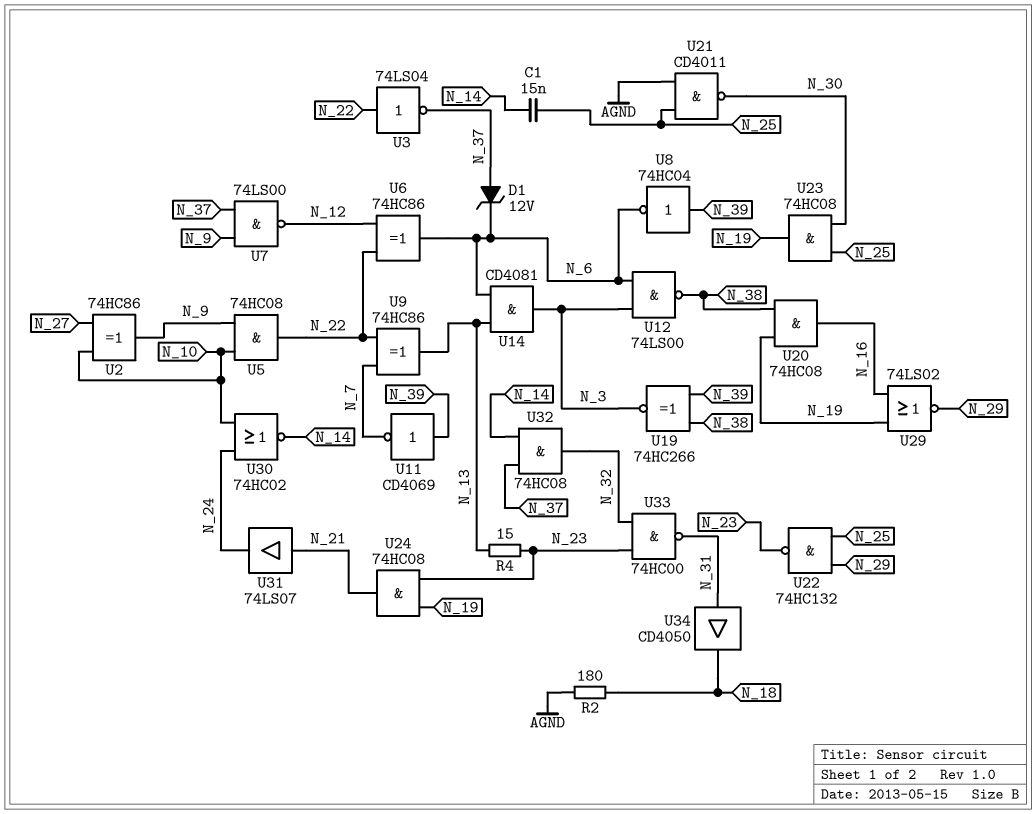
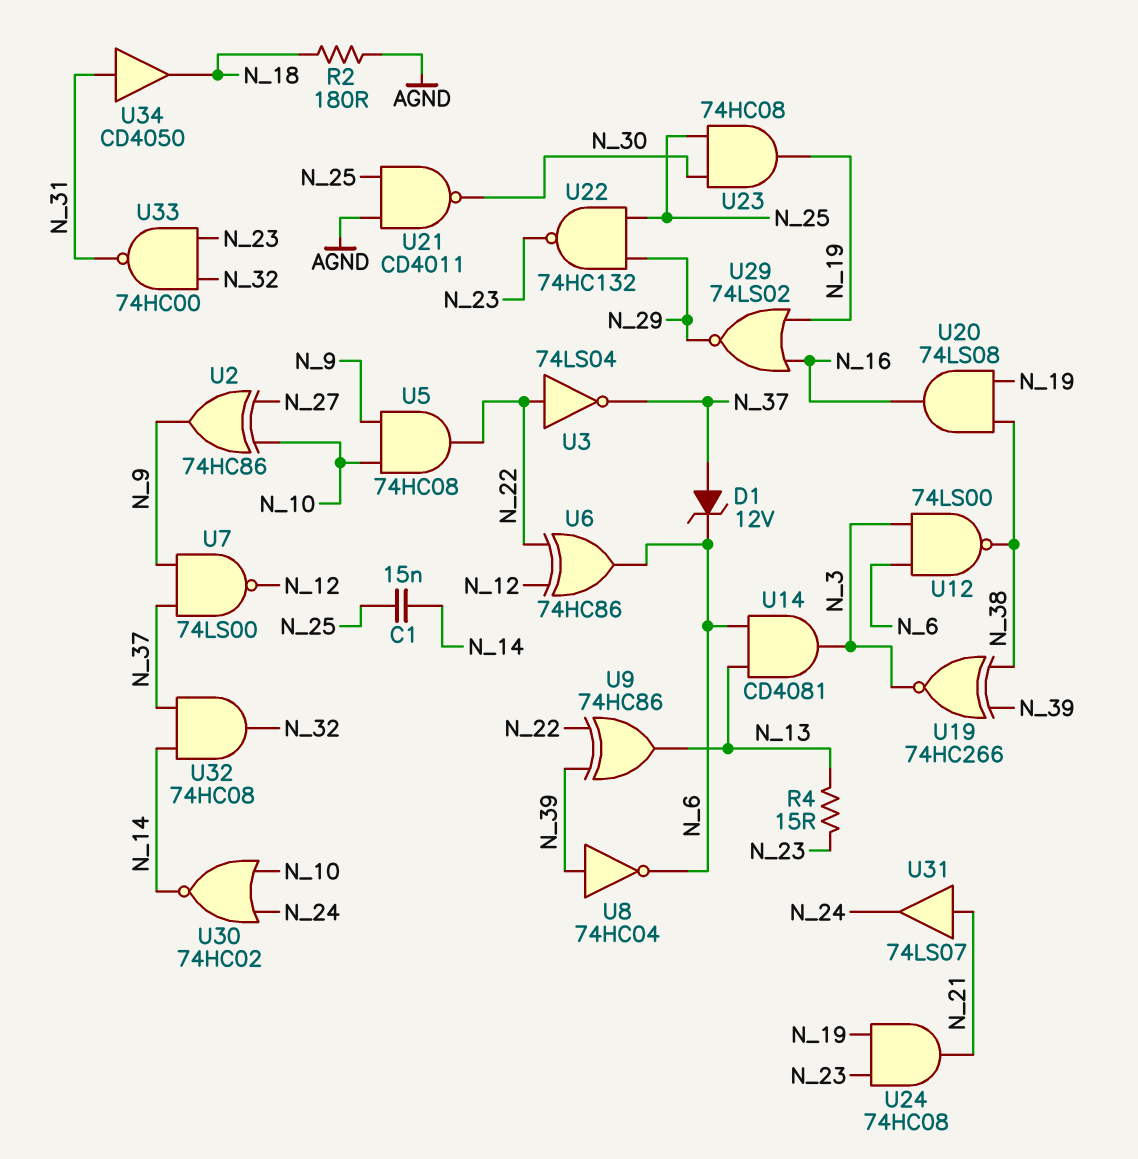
U9: XOR 74HC86 (in N_7, in N_22, out N_13) -> XOR 74HC86 (in N_22, in N_39, out N_13)
U11: NOT CD4069 (in N_39, out N_7) -> none
U20: AND 74HC08 (in N_19, in N_38, out N_16) -> AND 74LS08 (in N_19, in N_38, out N_16)

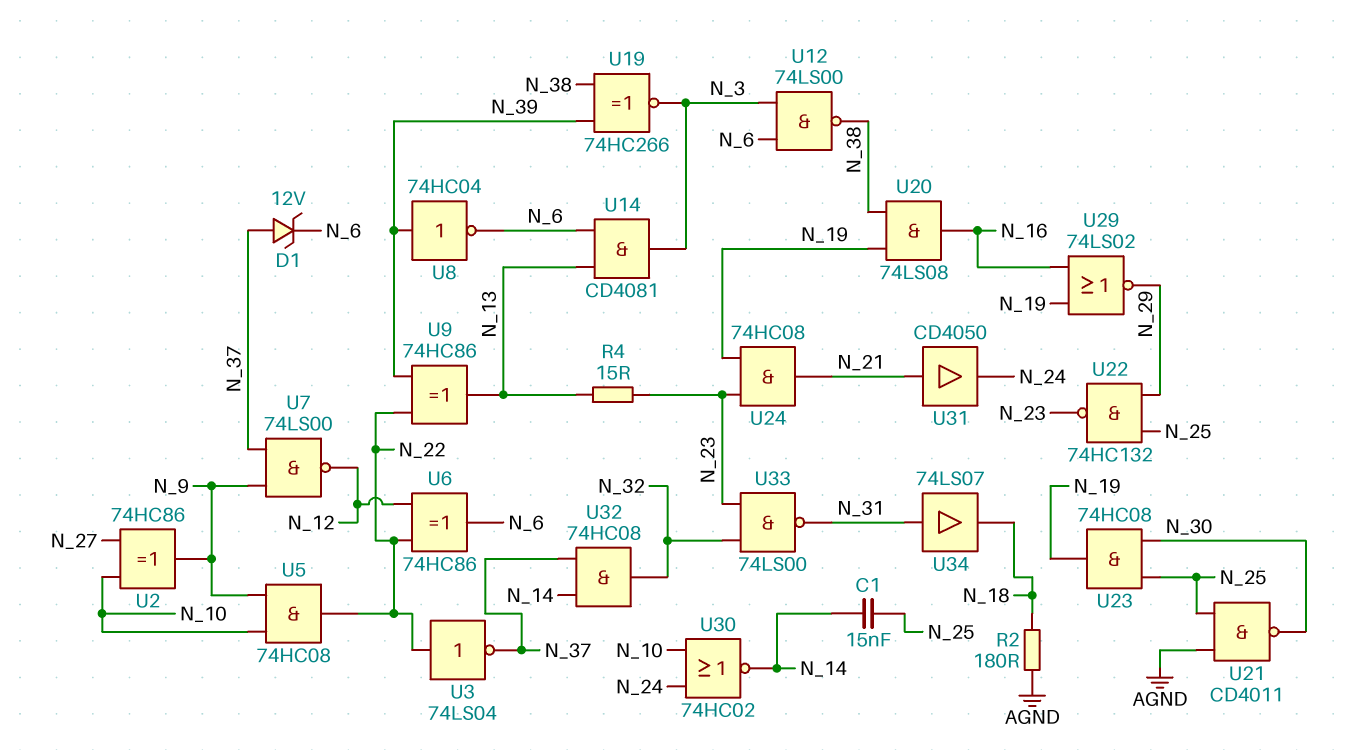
U31: buffer 74LS07 (in N_21, out N_24) -> buffer CD4050 (in N_21, out N_24)
U33: NAND 74HC00 (in N_23, in N_32, out N_31) -> NAND 74LS00 (in N_23, in N_32, out N_31)
U34: buffer CD4050 (in N_31, out N_18) -> buffer 74LS07 (in N_31, out N_18)

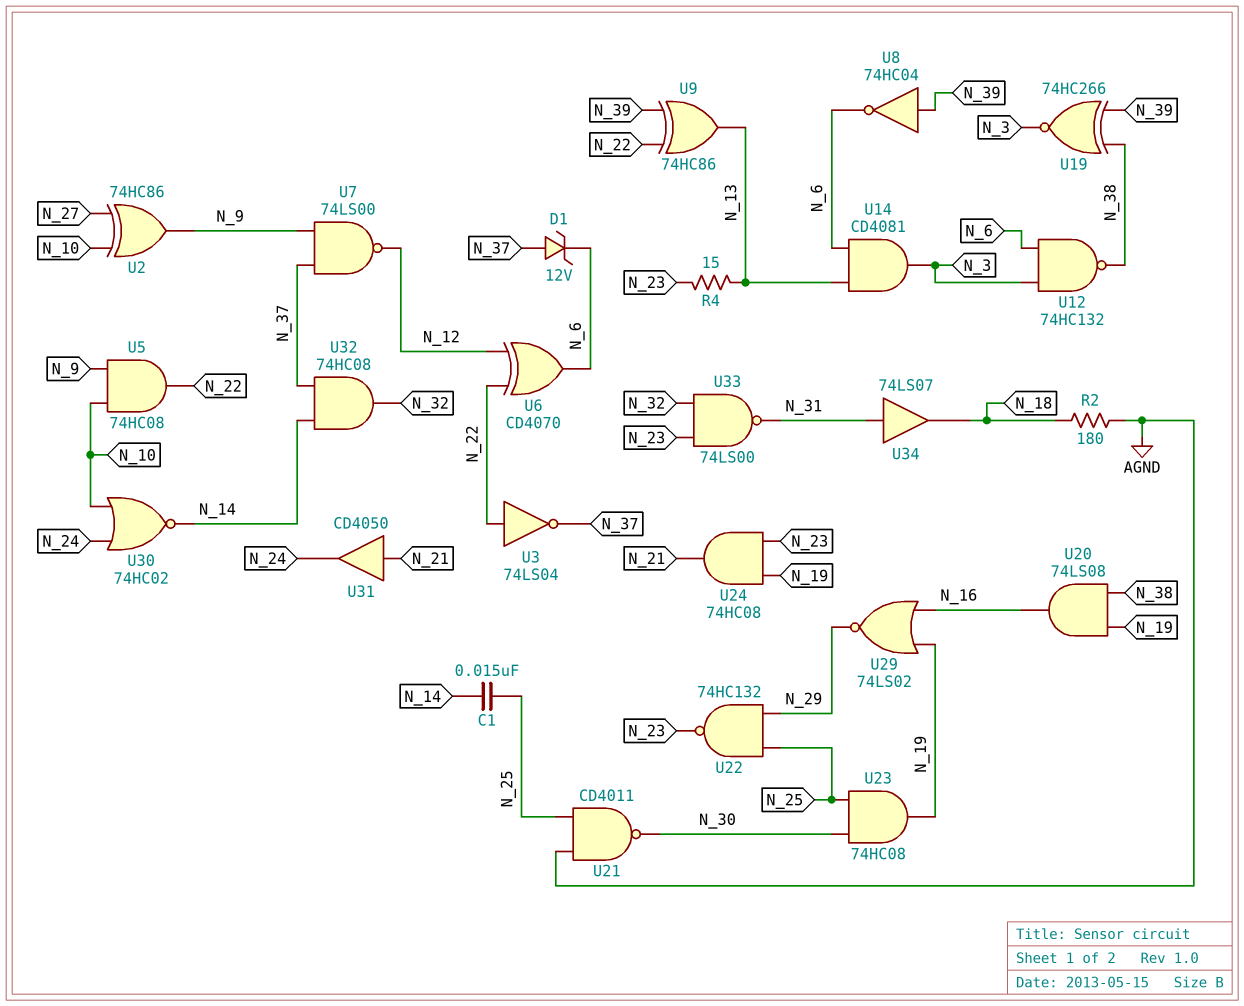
U6: XOR 74HC86 (in N_12, in N_22, out N_6) -> XOR CD4070 (in N_12, in N_22, out N_6)
U12: NAND 74LS00 (in N_3, in N_6, out N_38) -> NAND 74HC132 (in N_3, in N_6, out N_38)

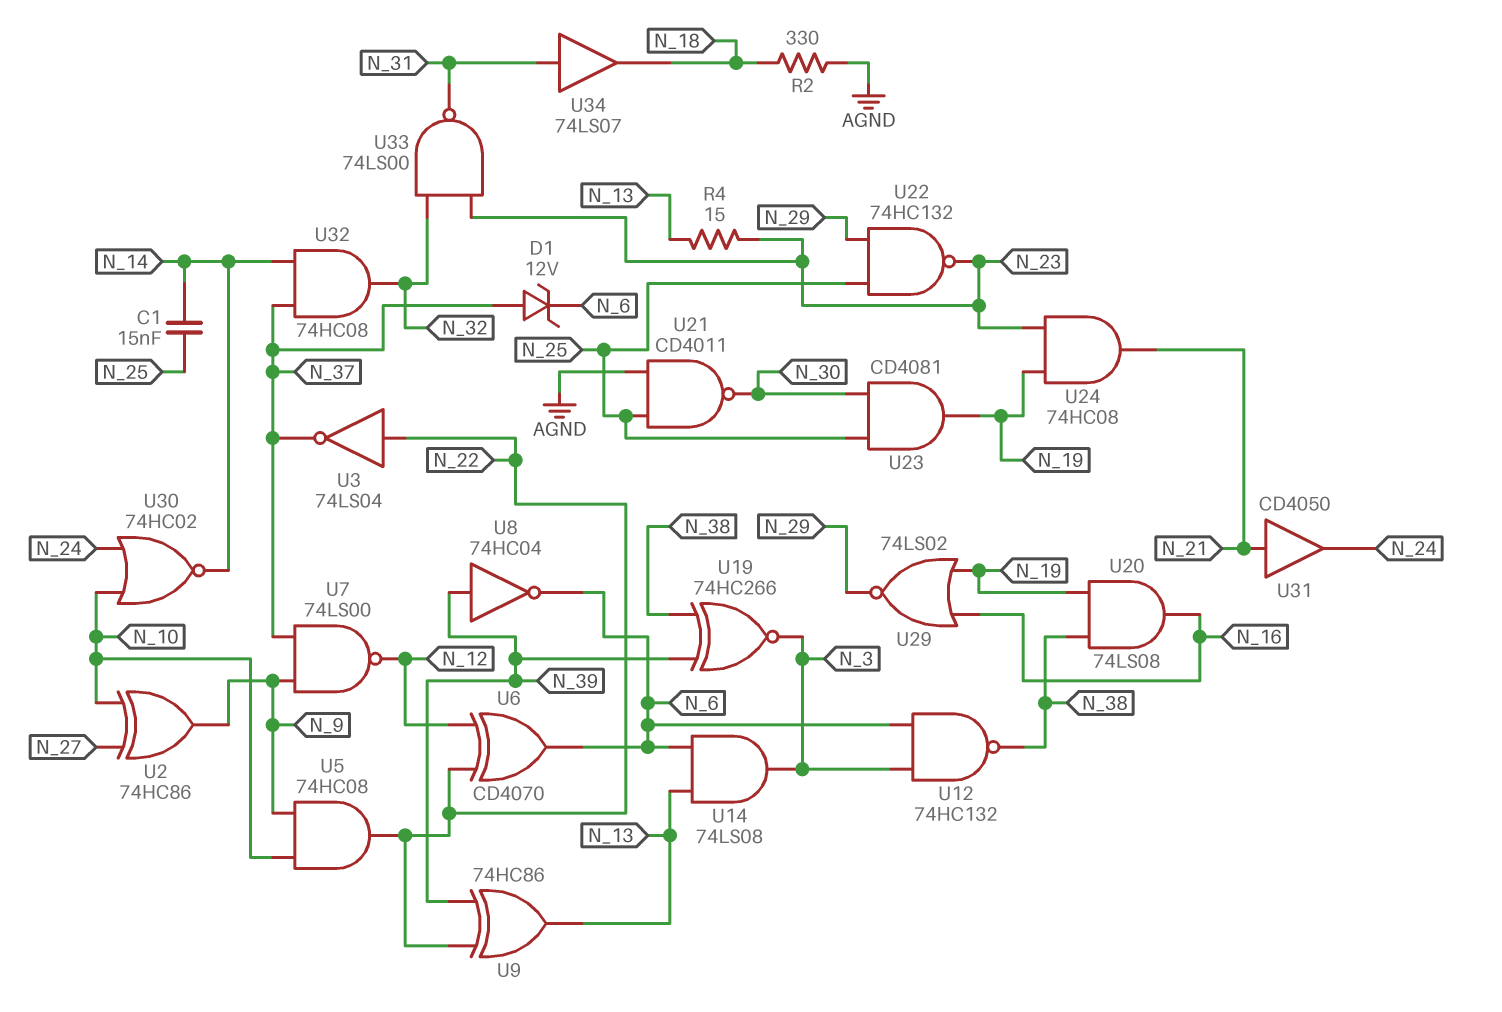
R2: 180 (AGND, N_18) -> 330 (AGND, N_18)
U14: AND CD4081 (in N_6, in N_13, out N_3) -> AND 74LS08 (in N_6, in N_13, out N_3)
U23: AND 74HC08 (in N_25, in N_30, out N_19) -> AND CD4081 (in N_25, in N_30, out N_19)

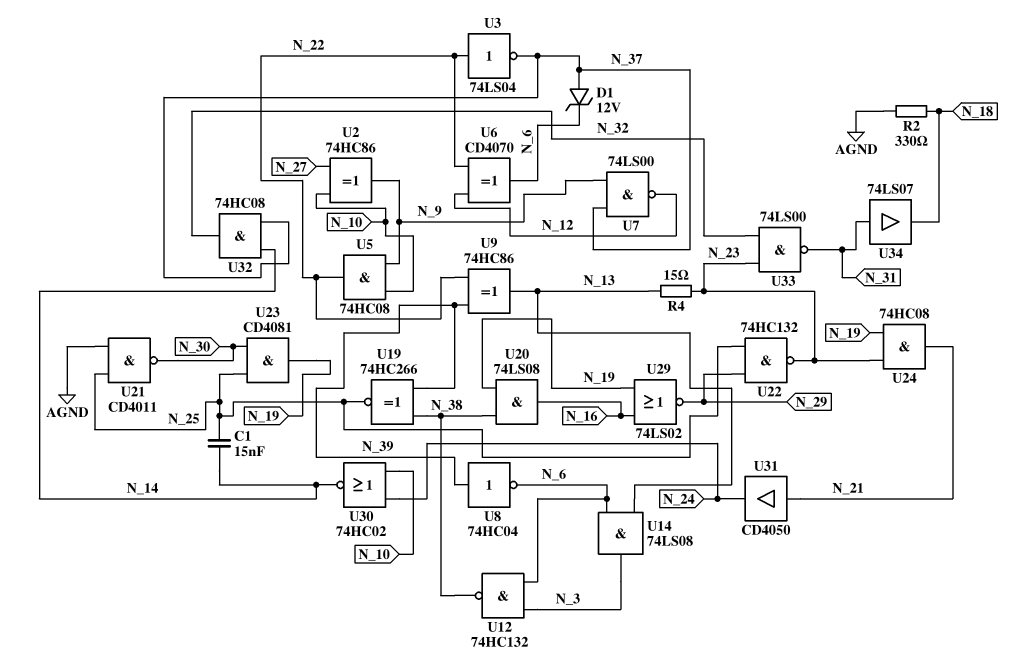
U19: XNOR 74HC266 (in N_38, in N_39, out N_3) -> XNOR 74HC266 (in N_38, in N_39, out N_25)

